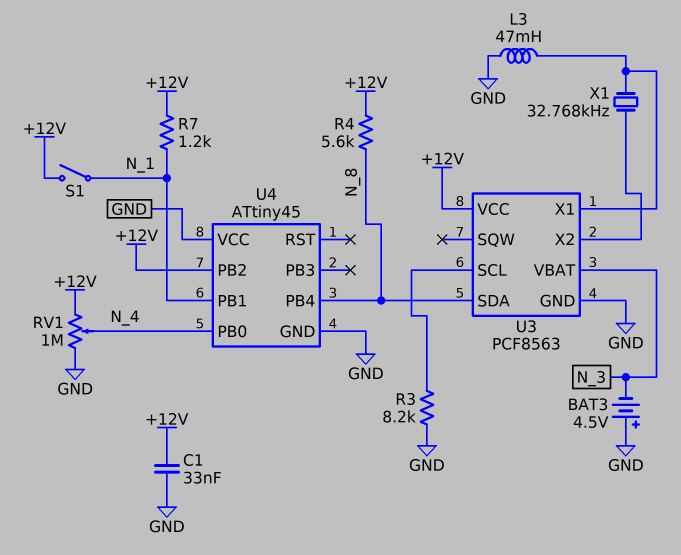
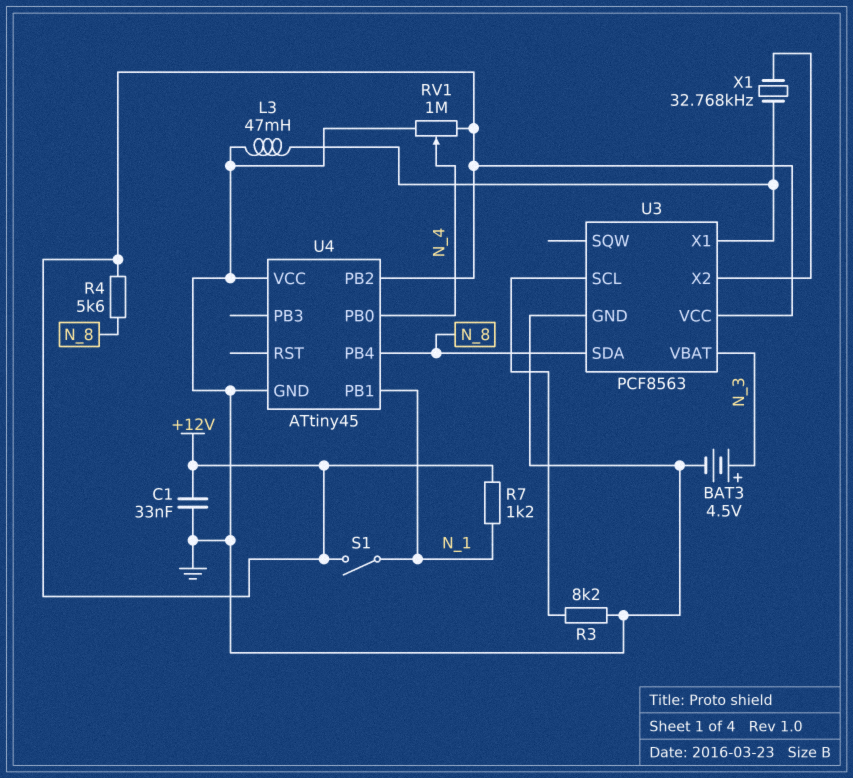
BAT3: 4.5V (plus GND, minus N_3) -> 4.5V (plus N_3, minus GND)

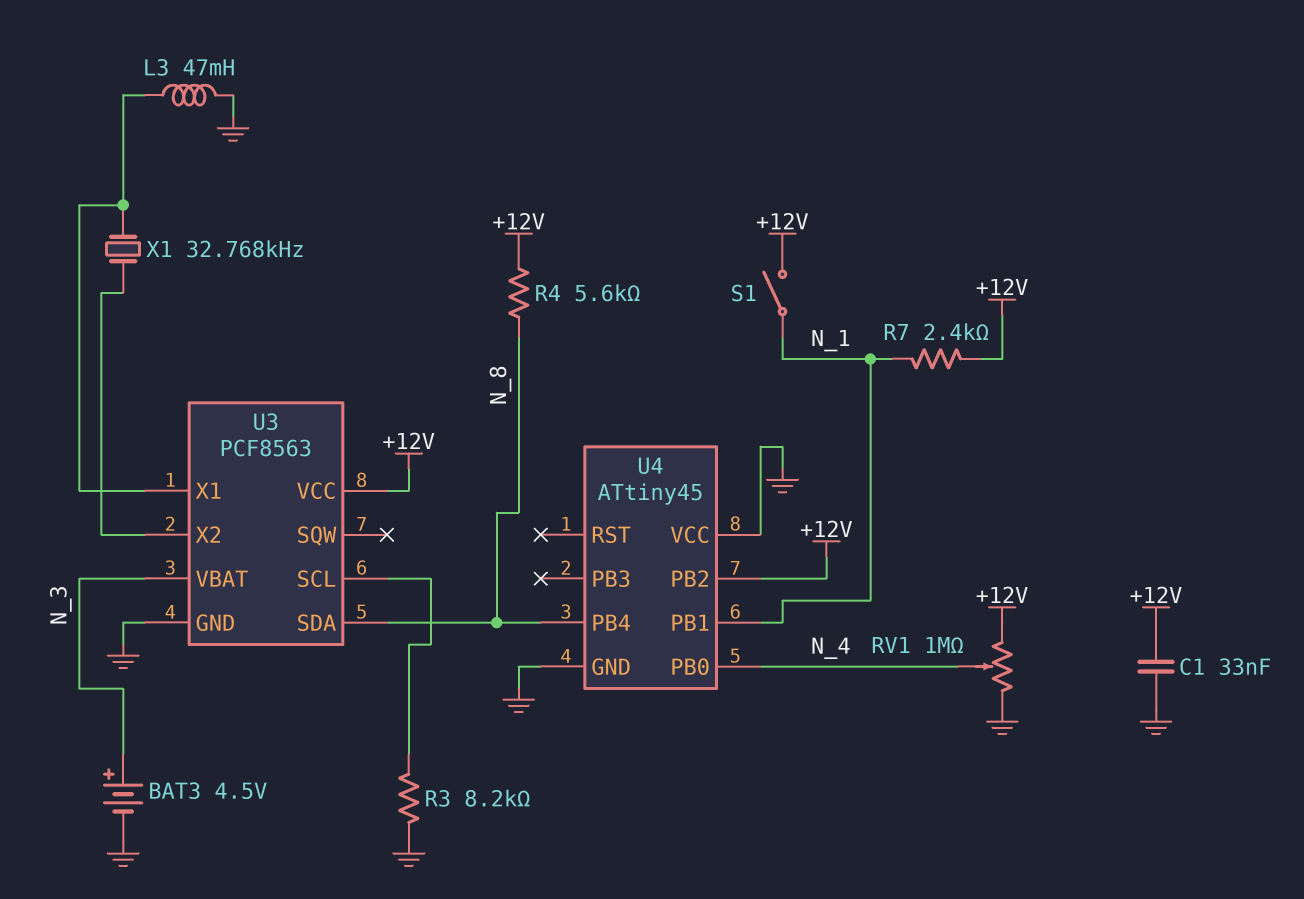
R7: 1.2k (+12V, N_1) -> 2.4k (+12V, N_1)

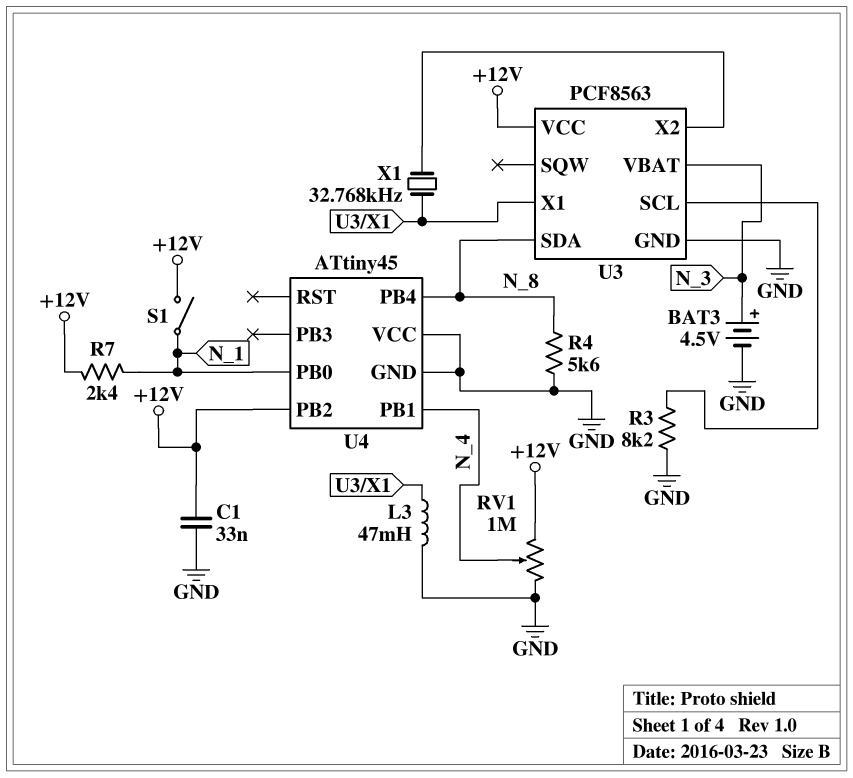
R4: 5.6k (+12V, N_8) -> 5.6k (GND, N_8)
U4 pin PB0: N_4 -> N_1
U4 pin PB1: N_1 -> N_4

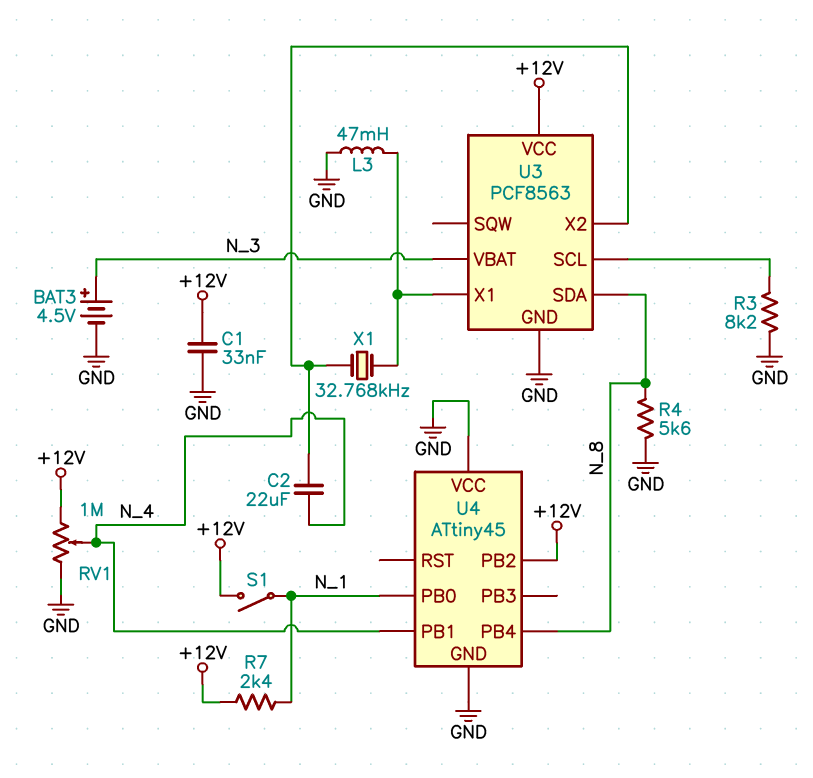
C2: none -> 22uF (N_4, U3/X2)

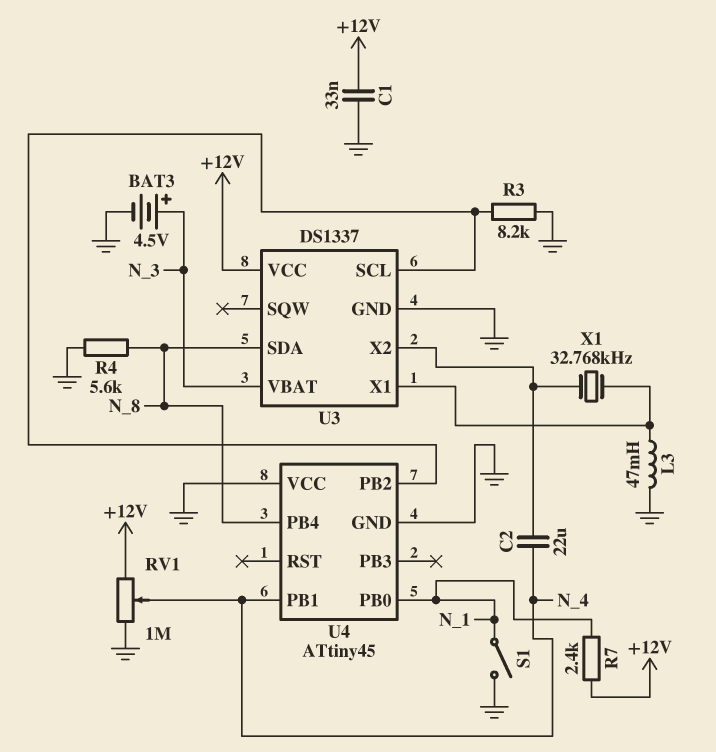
S1: switch (+12V, N_1) -> switch (GND, N_1)
U3: PCF8563 -> DS1337
U4 pin PB2: +12V -> U3/SCL

